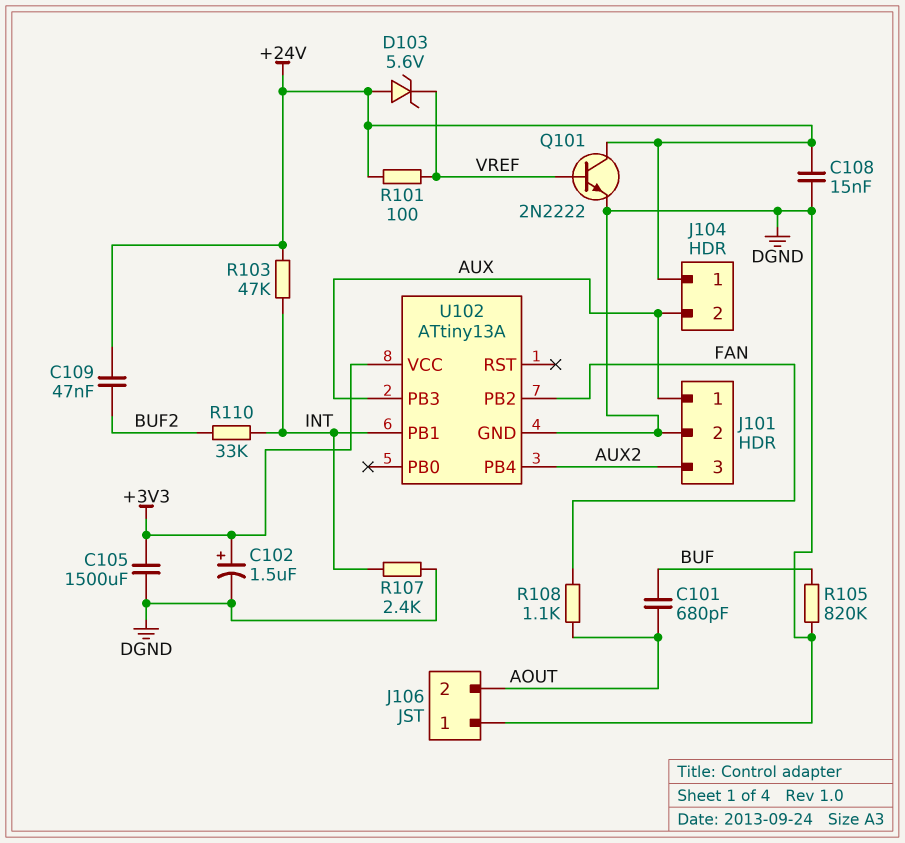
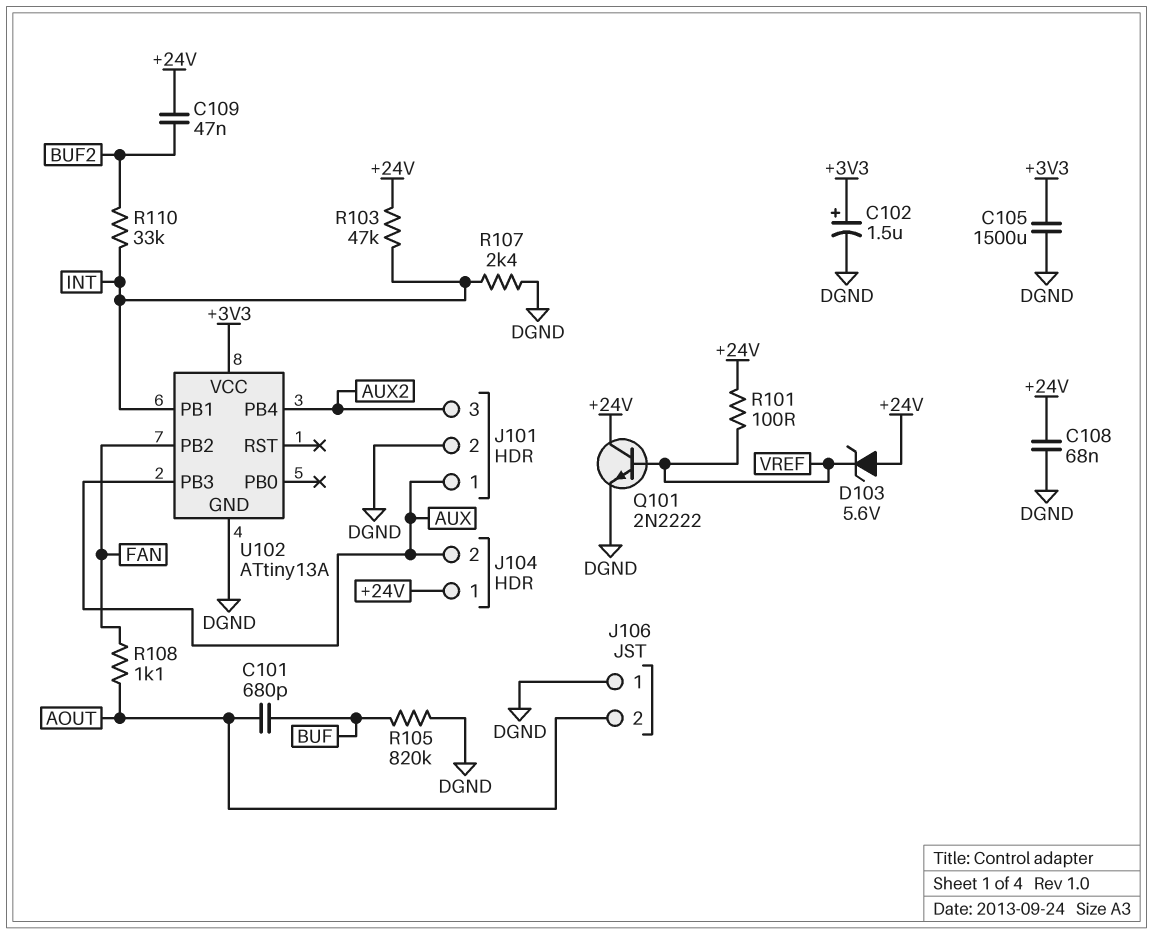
C108: 15nF (+24V, DGND) -> 68nF (+24V, DGND)

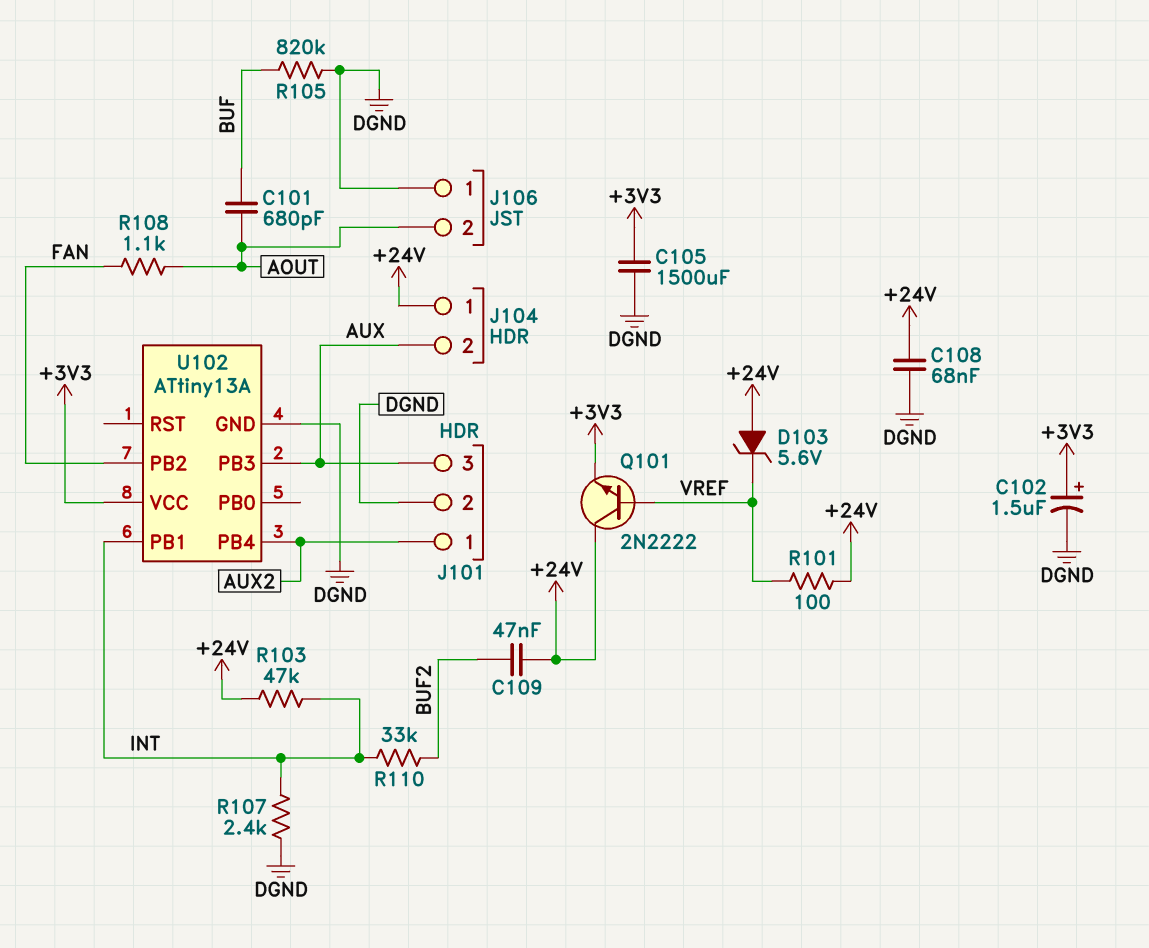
J101 pin 1: AUX -> AUX2
J101 pin 3: AUX2 -> AUX
Q101: NPN 2N2222 (B VREF, C +24V, E DGND) -> NPN 2N2222 (B VREF, C +24V, E +3V3)

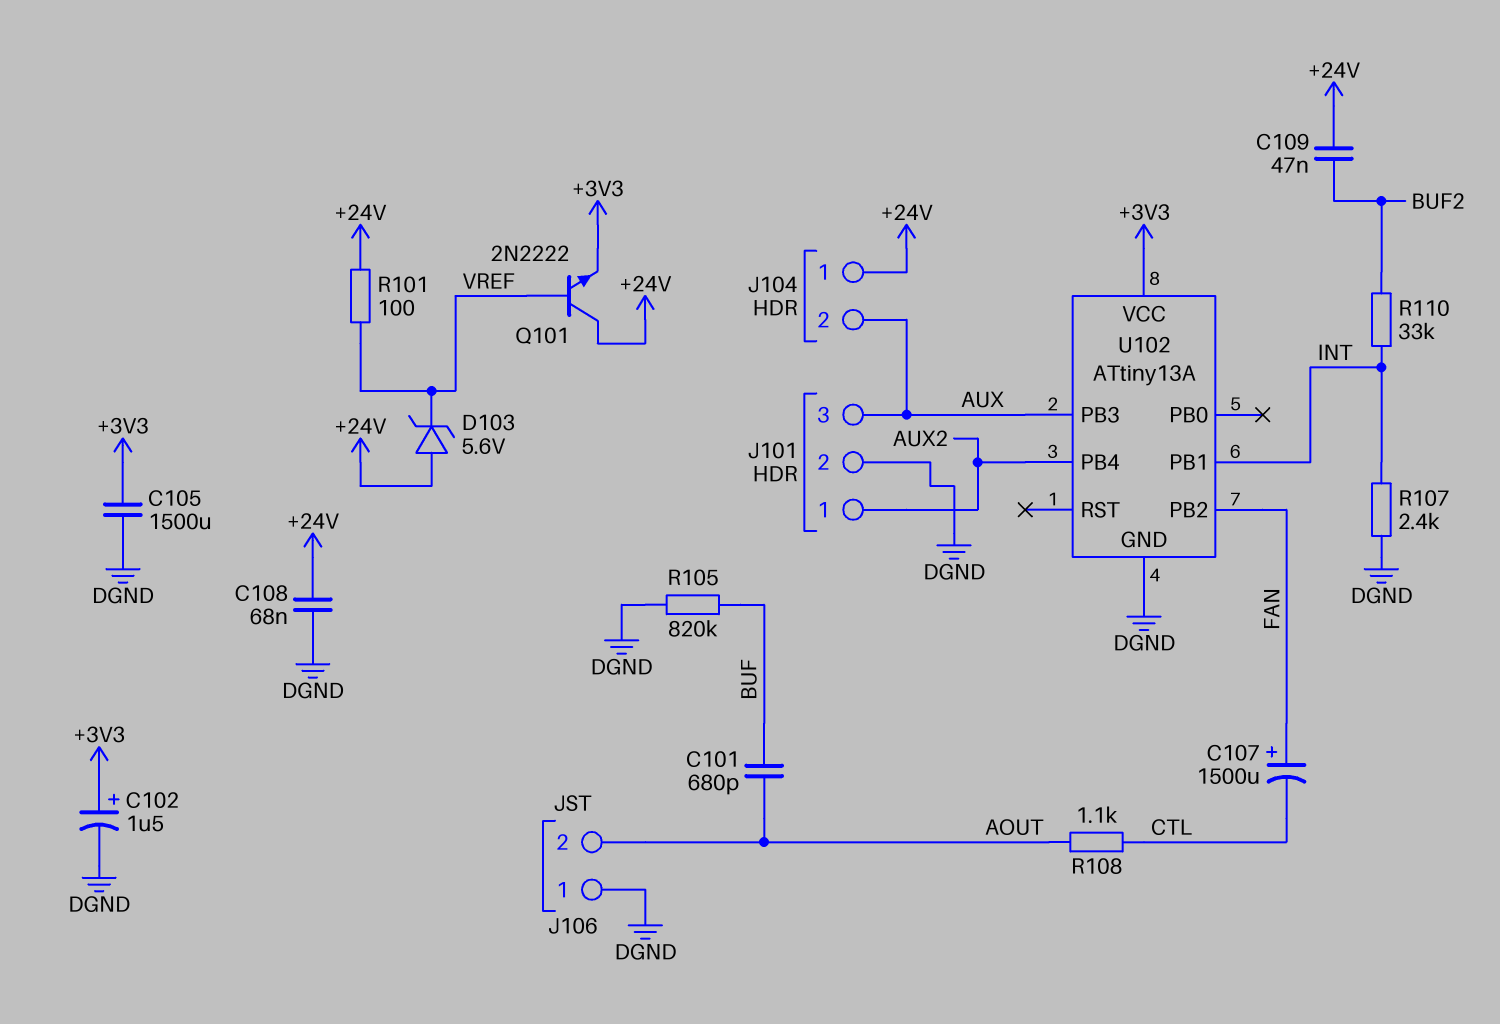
C107: none -> 1500uF (plus FAN, minus CTL)
R103: 47k (+24V, INT) -> none
R108: 1.1k (AOUT, FAN) -> 1.1k (AOUT, CTL)

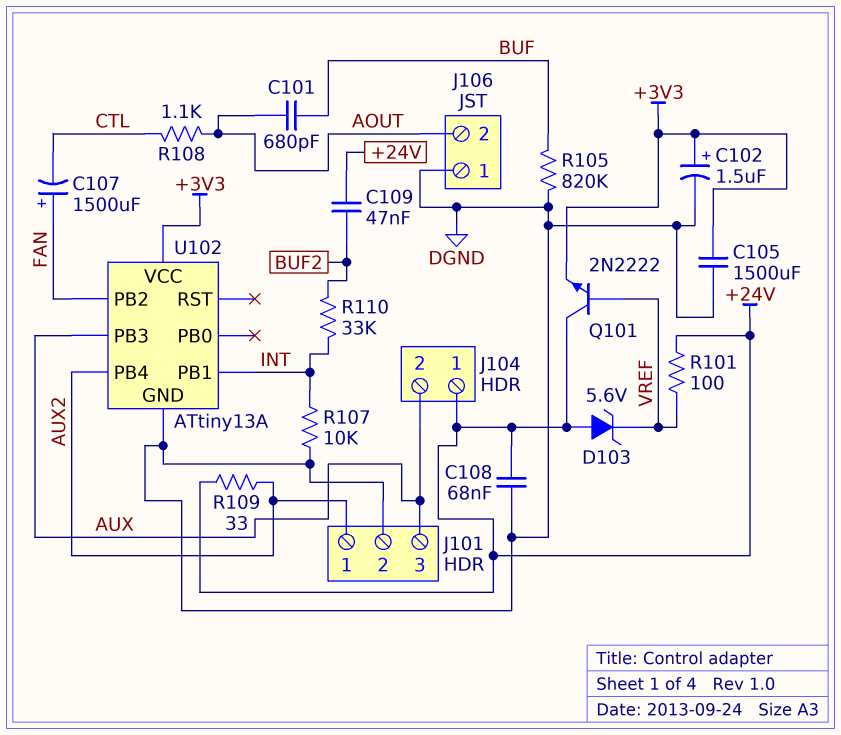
R107: 2.4k (DGND, INT) -> 10k (DGND, INT)
R109: none -> 33 (+24V, AUX2)

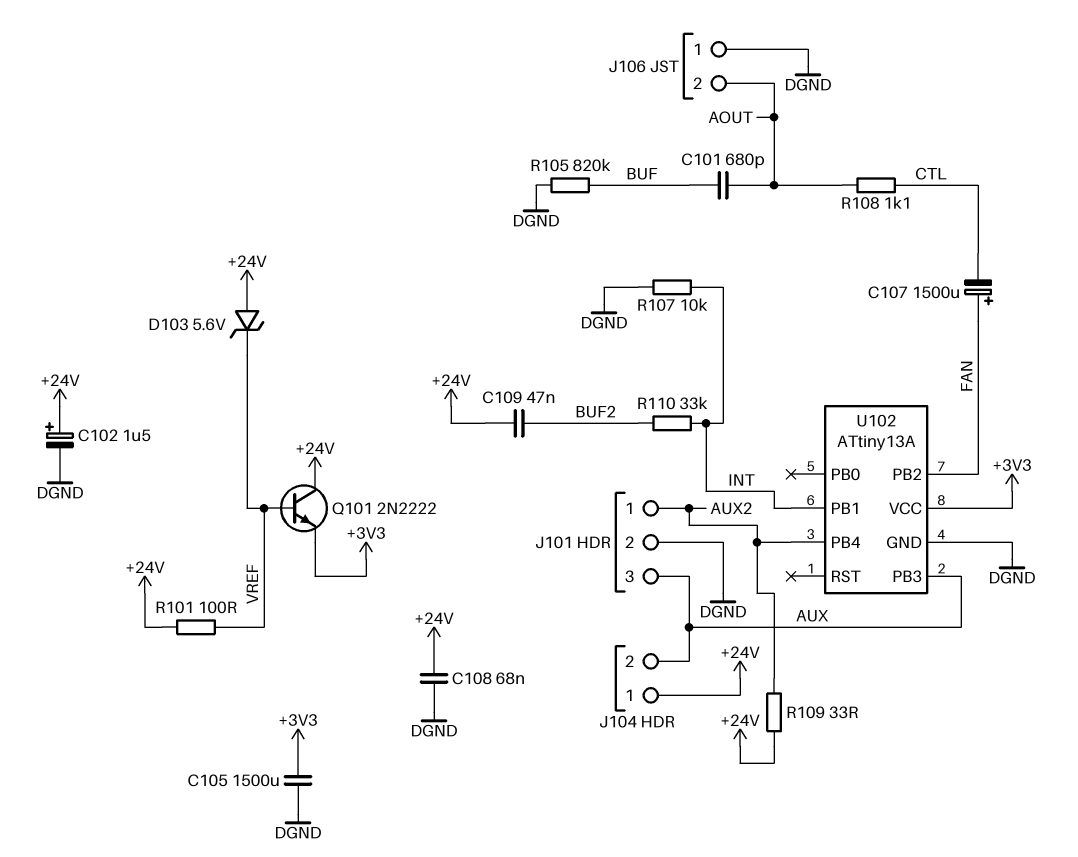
C102: 1.5uF (plus +3V3, minus DGND) -> 1.5uF (plus +24V, minus DGND)

